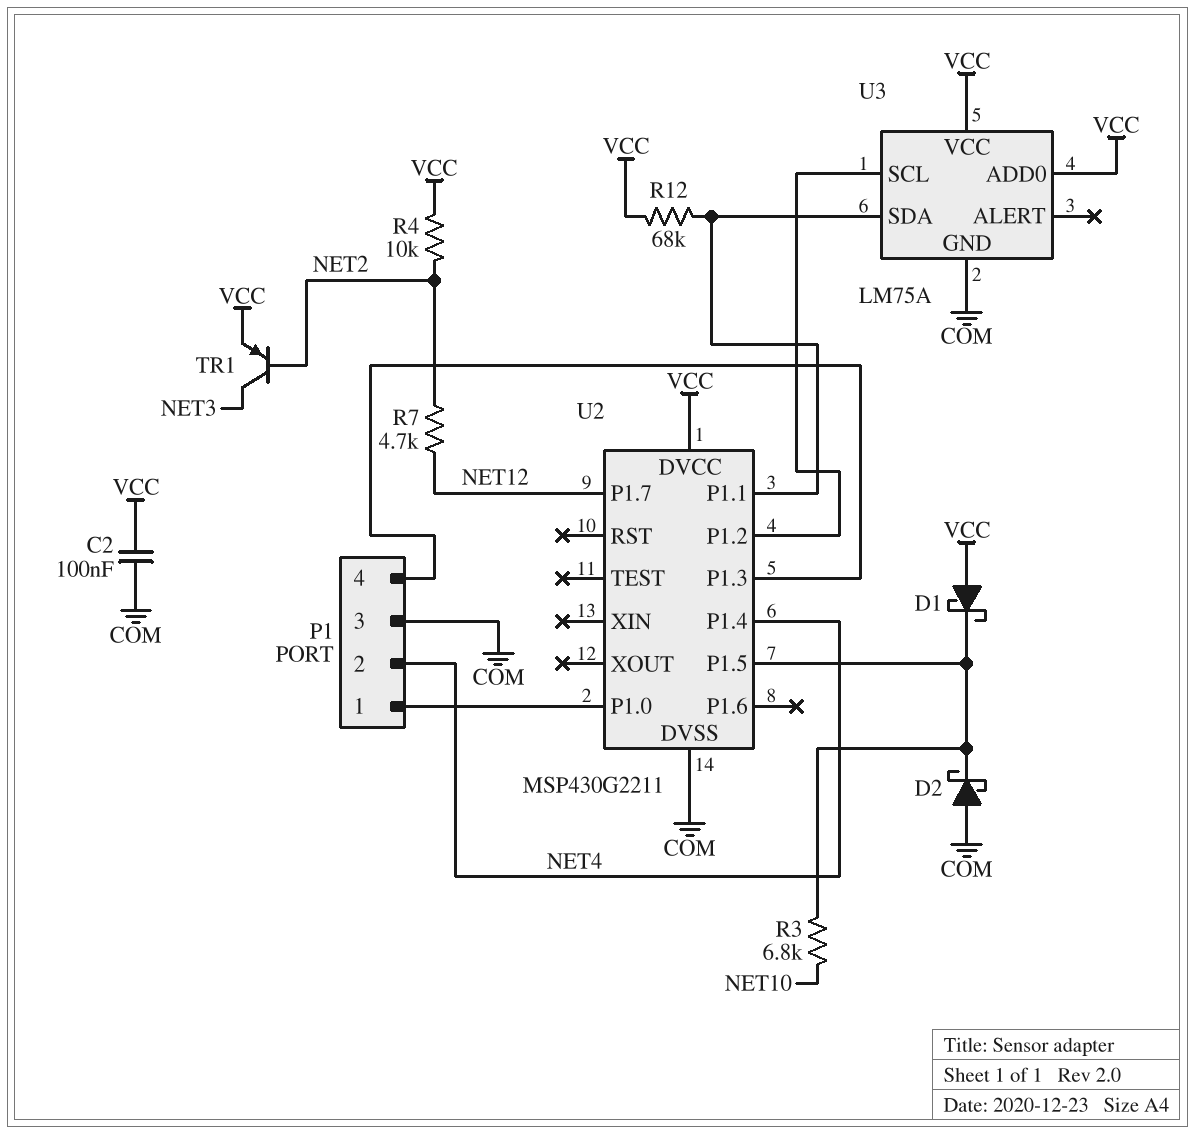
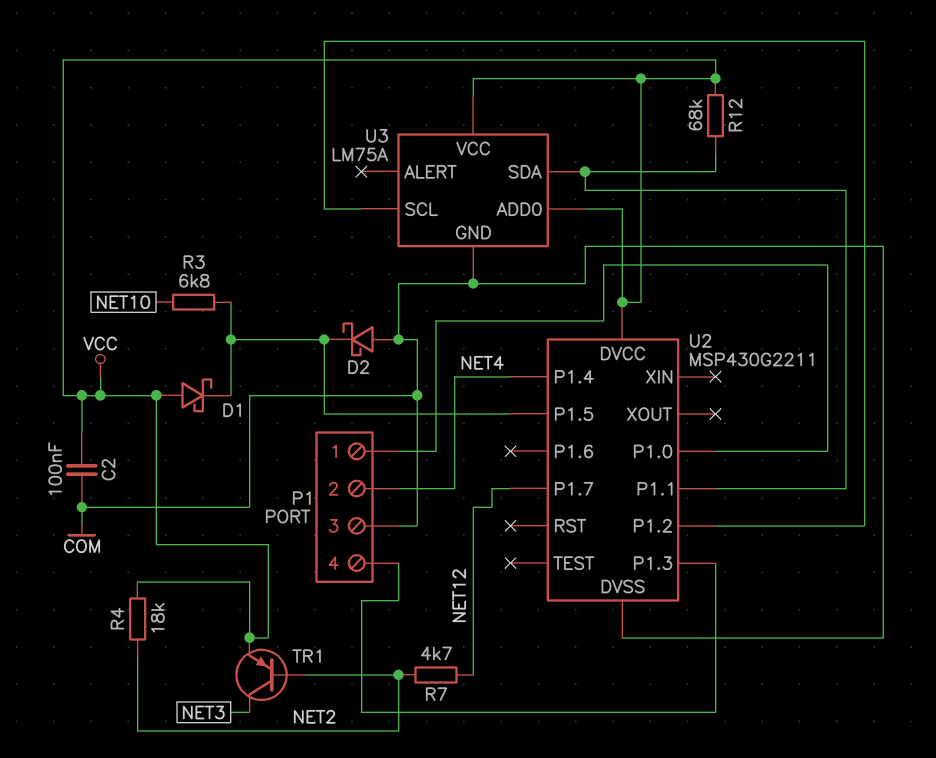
R4: 10k (NET2, VCC) -> 18k (NET2, VCC)

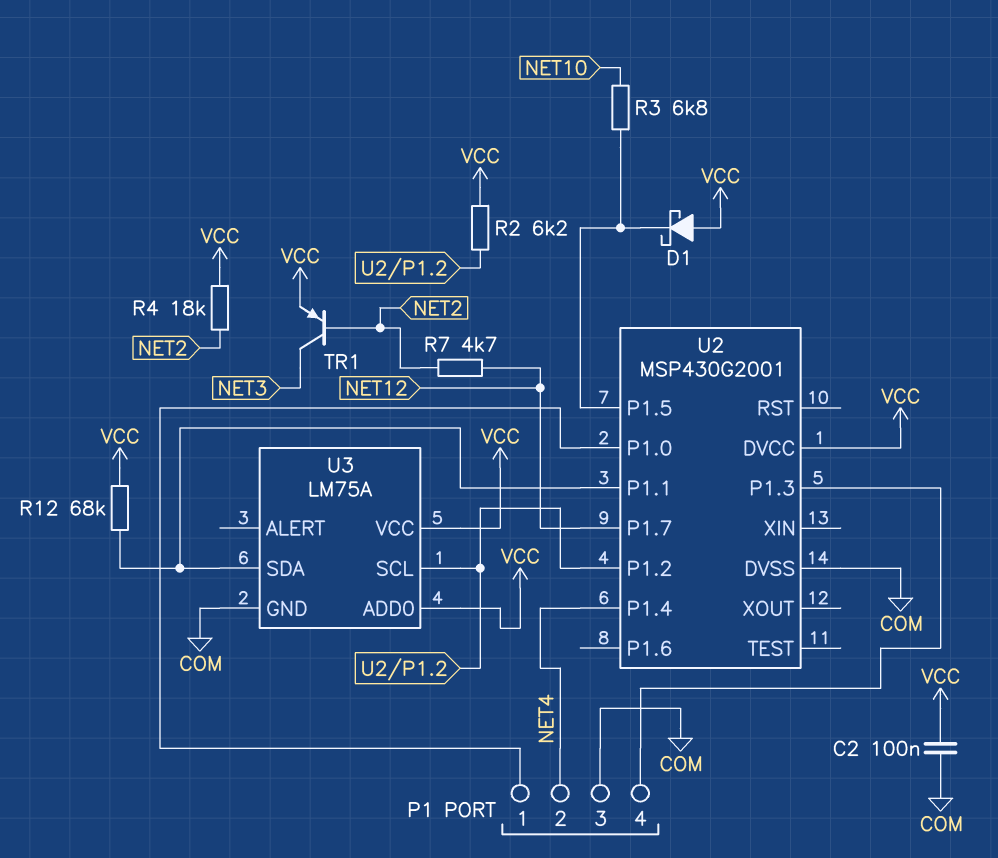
D2: schottky (A COM, K U2/P1.5) -> none
R2: none -> 6.2k (U2/P1.2, VCC)
U2: MSP430G2211 -> MSP430G2001

